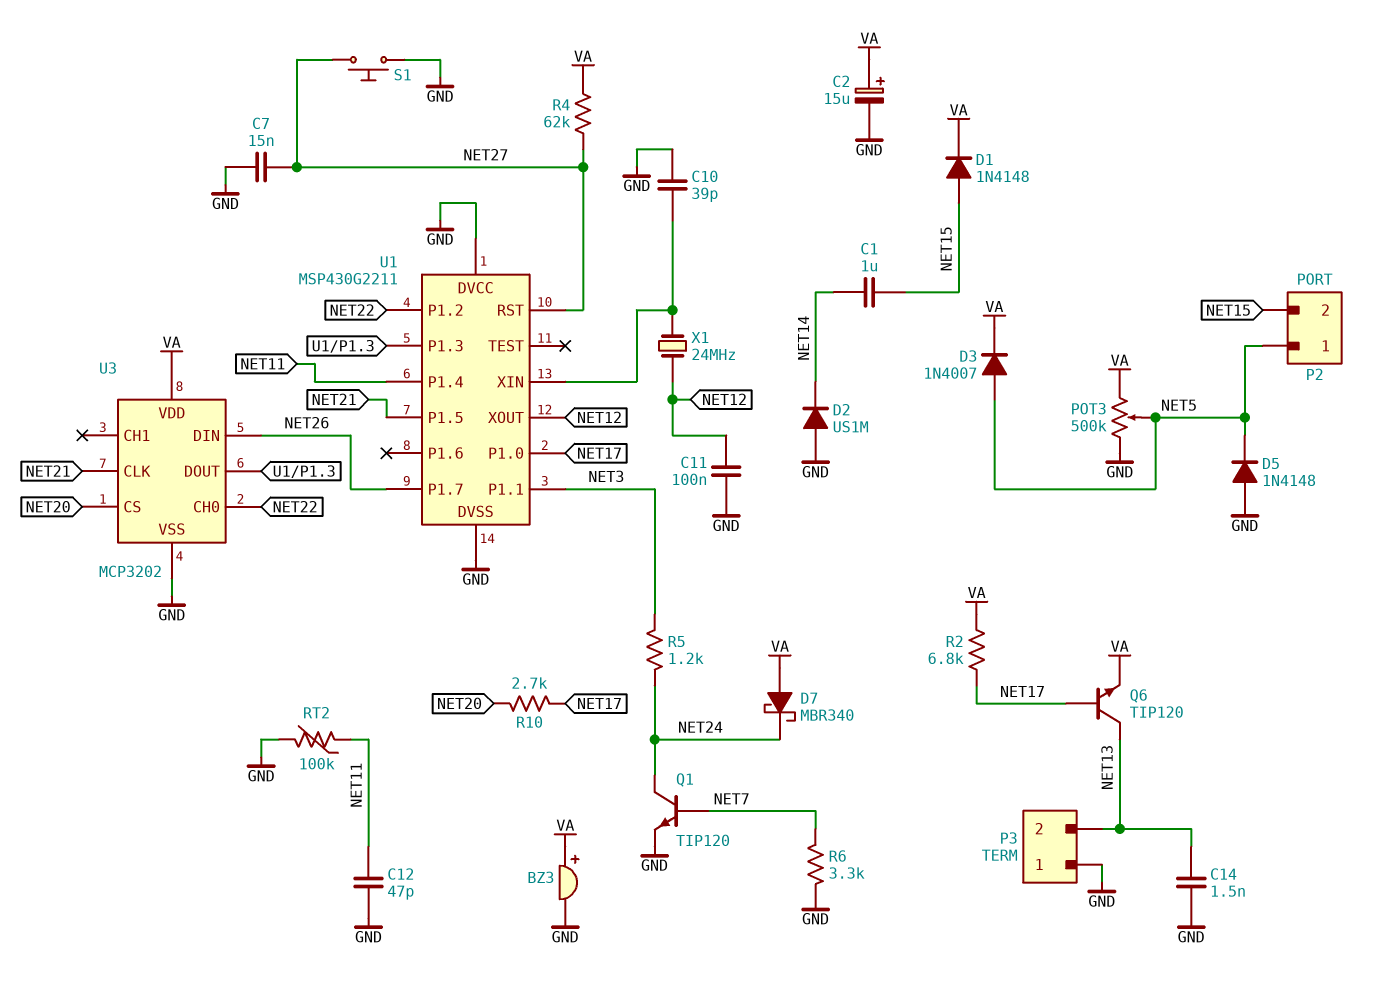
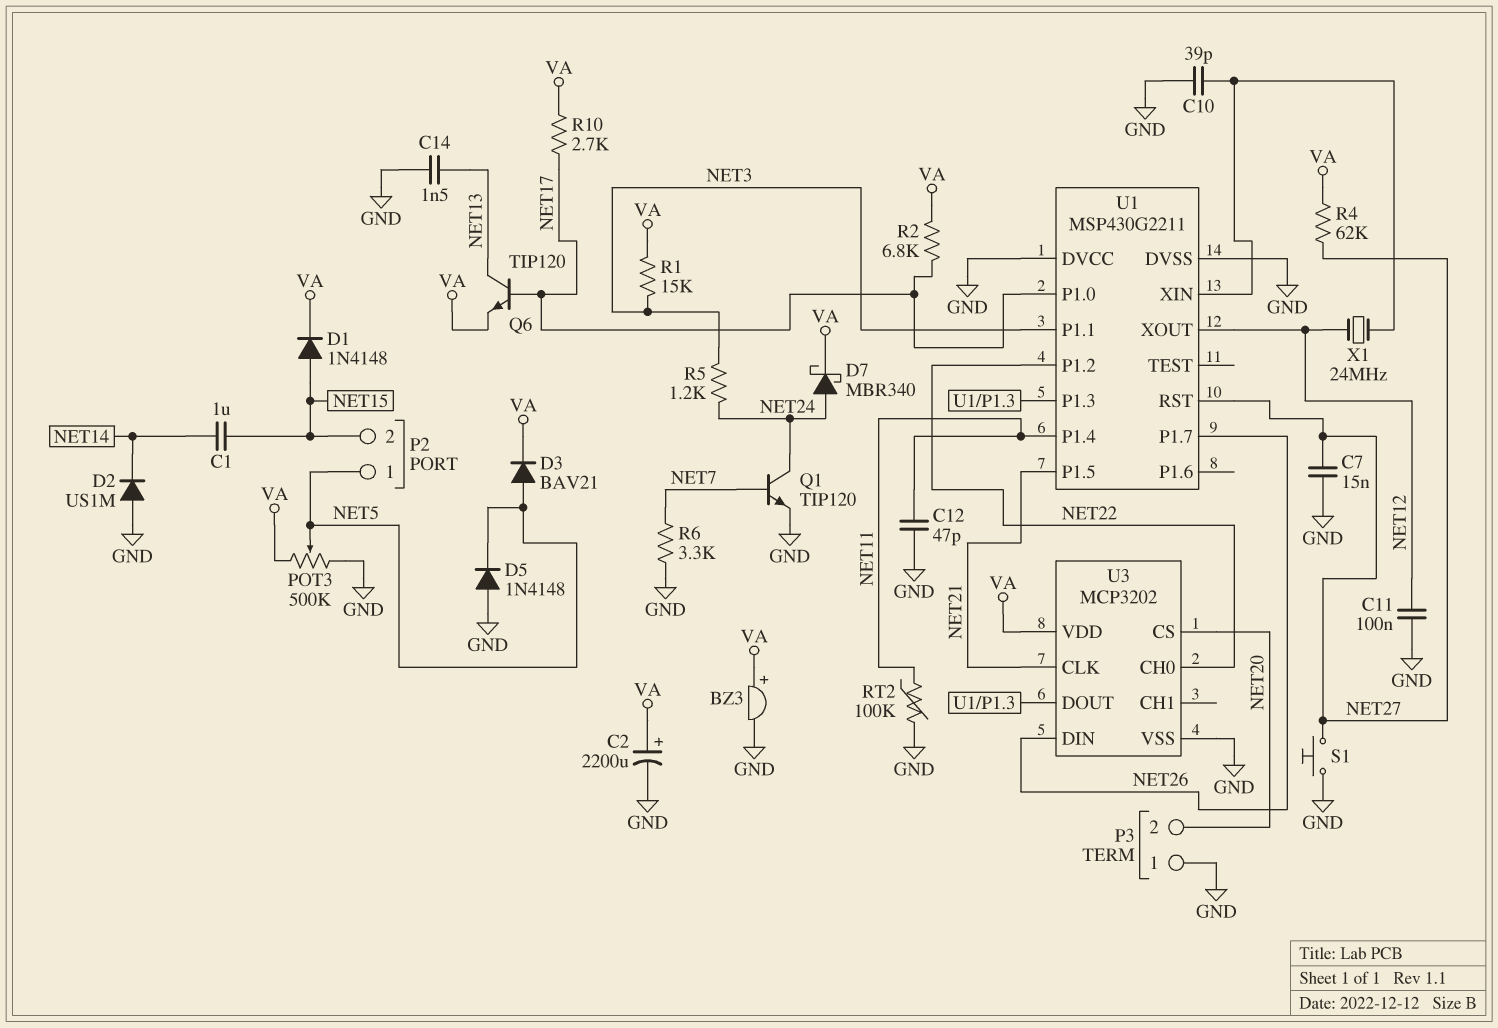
C2: 15uF (plus VA, minus GND) -> 2200uF (plus VA, minus GND)
D3: diode 1N4007 (A NET5, K VA) -> diode BAV21 (A NET5, K VA)
D7: schottky MBR340 (A VA, K NET24) -> schottky MBR340 (A NET24, K VA)
P3 pin 2: NET13 -> NET20
R1: none -> 15k (NET3, VA)
R10: 2.7k (NET17, NET20) -> 2.7k (NET17, VA)

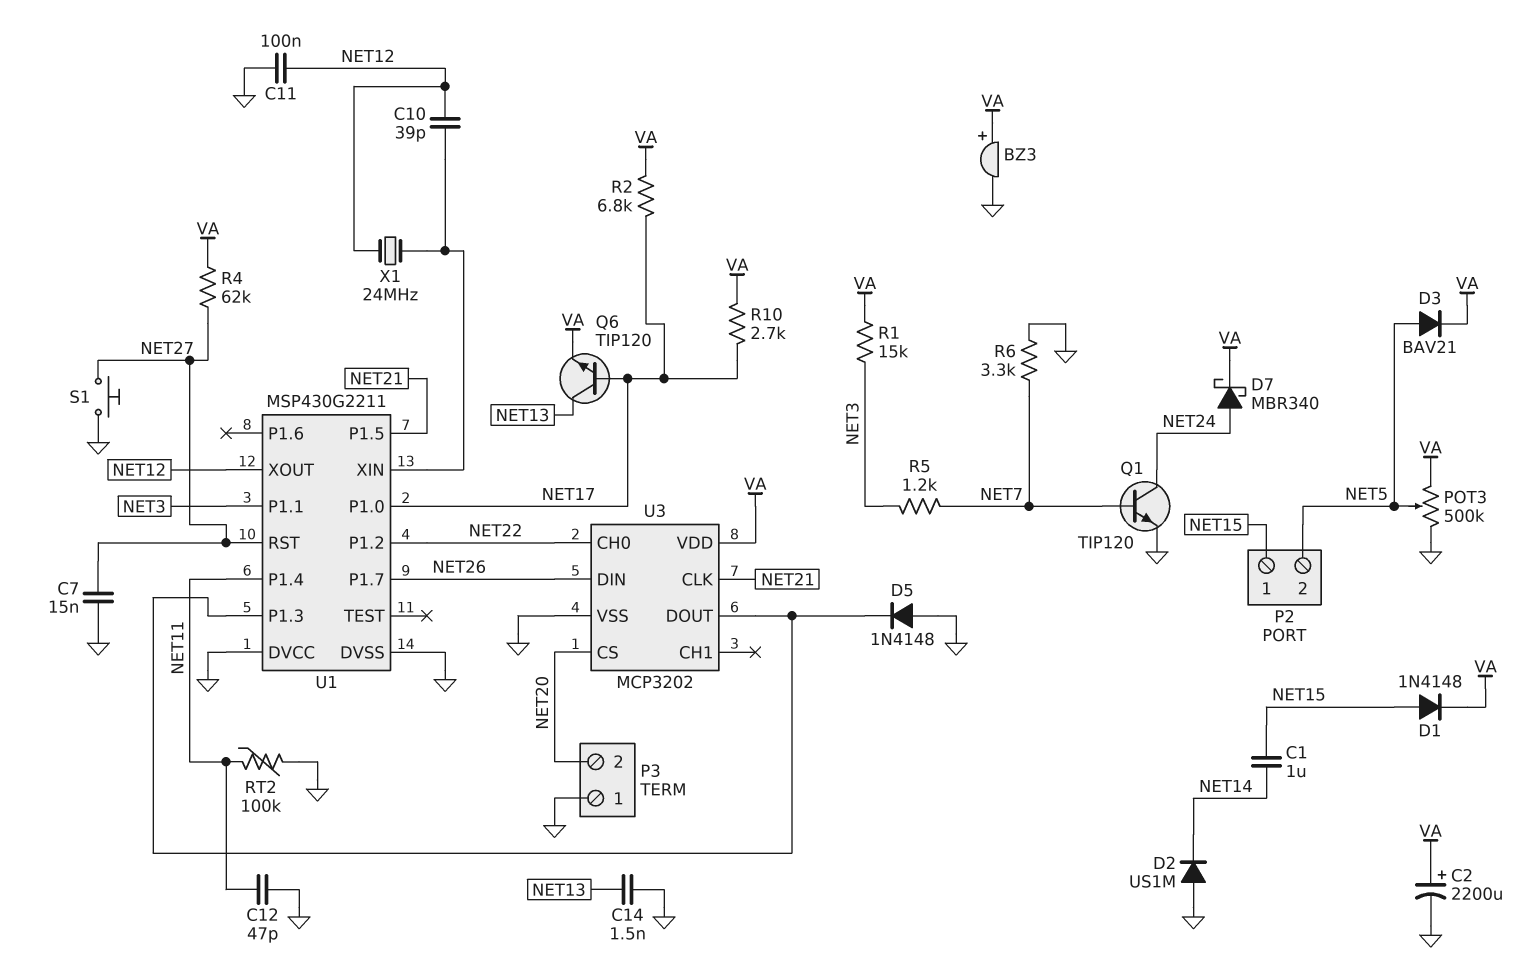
C10: 39pF (GND, U1/XIN) -> 39pF (NET12, U1/XIN)
D5: diode 1N4148 (A GND, K NET5) -> diode 1N4148 (A GND, K U1/P1.3)
P2 pin 1: NET5 -> NET15
P2 pin 2: NET15 -> NET5
R5: 1.2k (NET3, NET24) -> 1.2k (NET3, NET7)

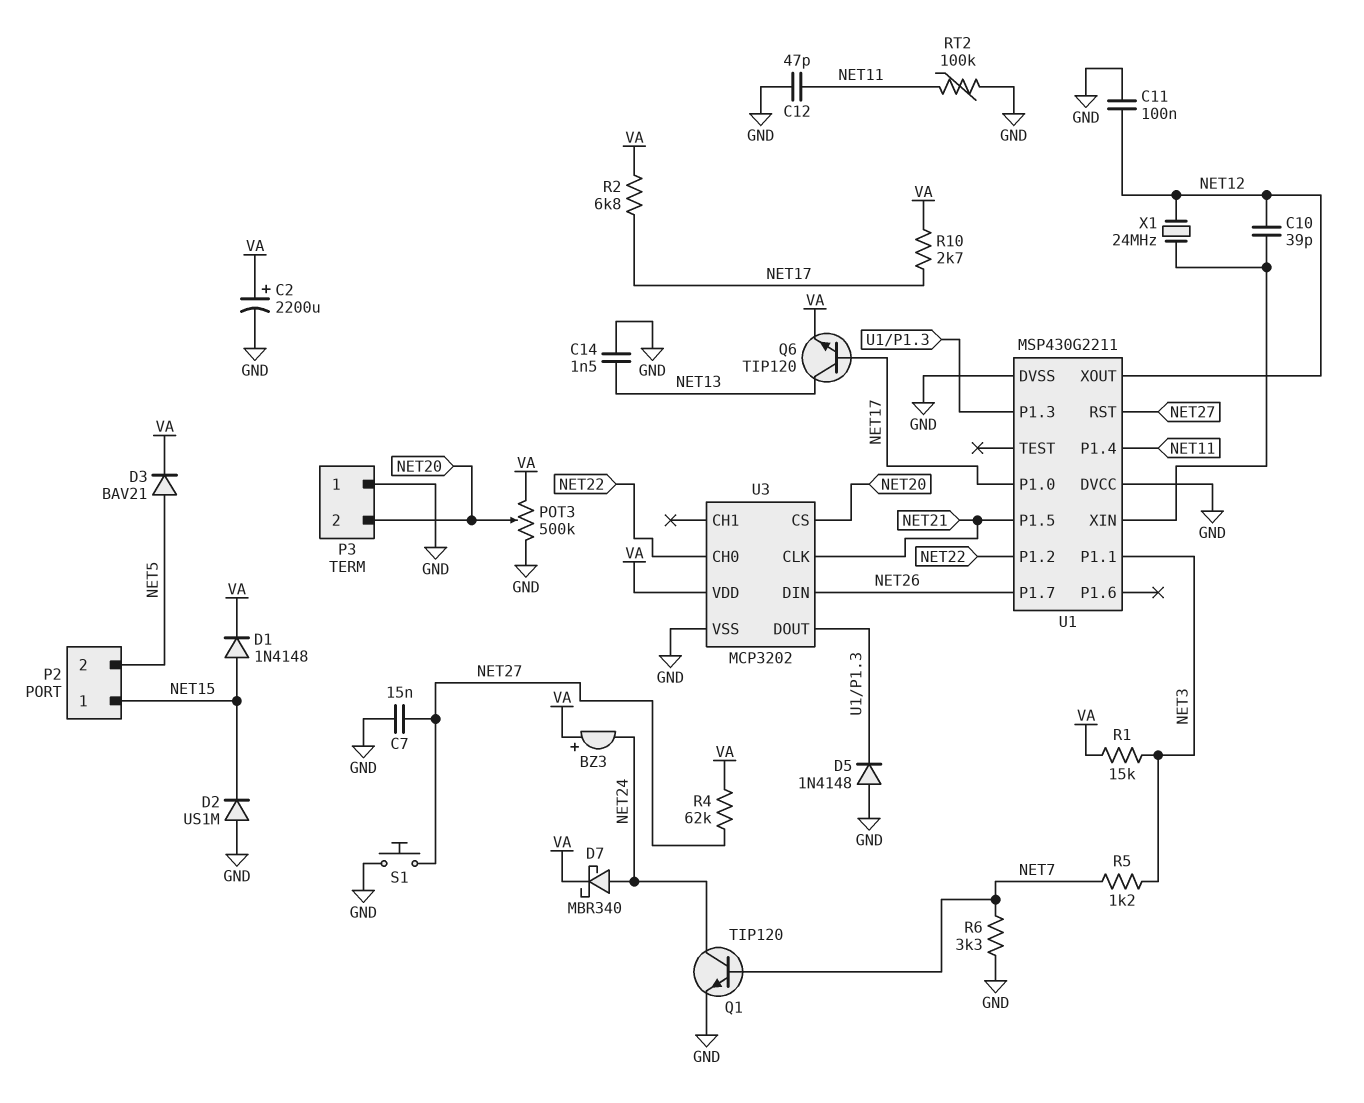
BZ3: buzzer (plus VA, minus GND) -> buzzer (plus VA, minus NET24)
C1: 1uF (NET14, NET15) -> none
D2: diode US1M (A GND, K NET14) -> diode US1M (A GND, K NET15)
POT3: 500k (GND, VA, wiper NET5) -> 500k (GND, VA, wiper NET20)

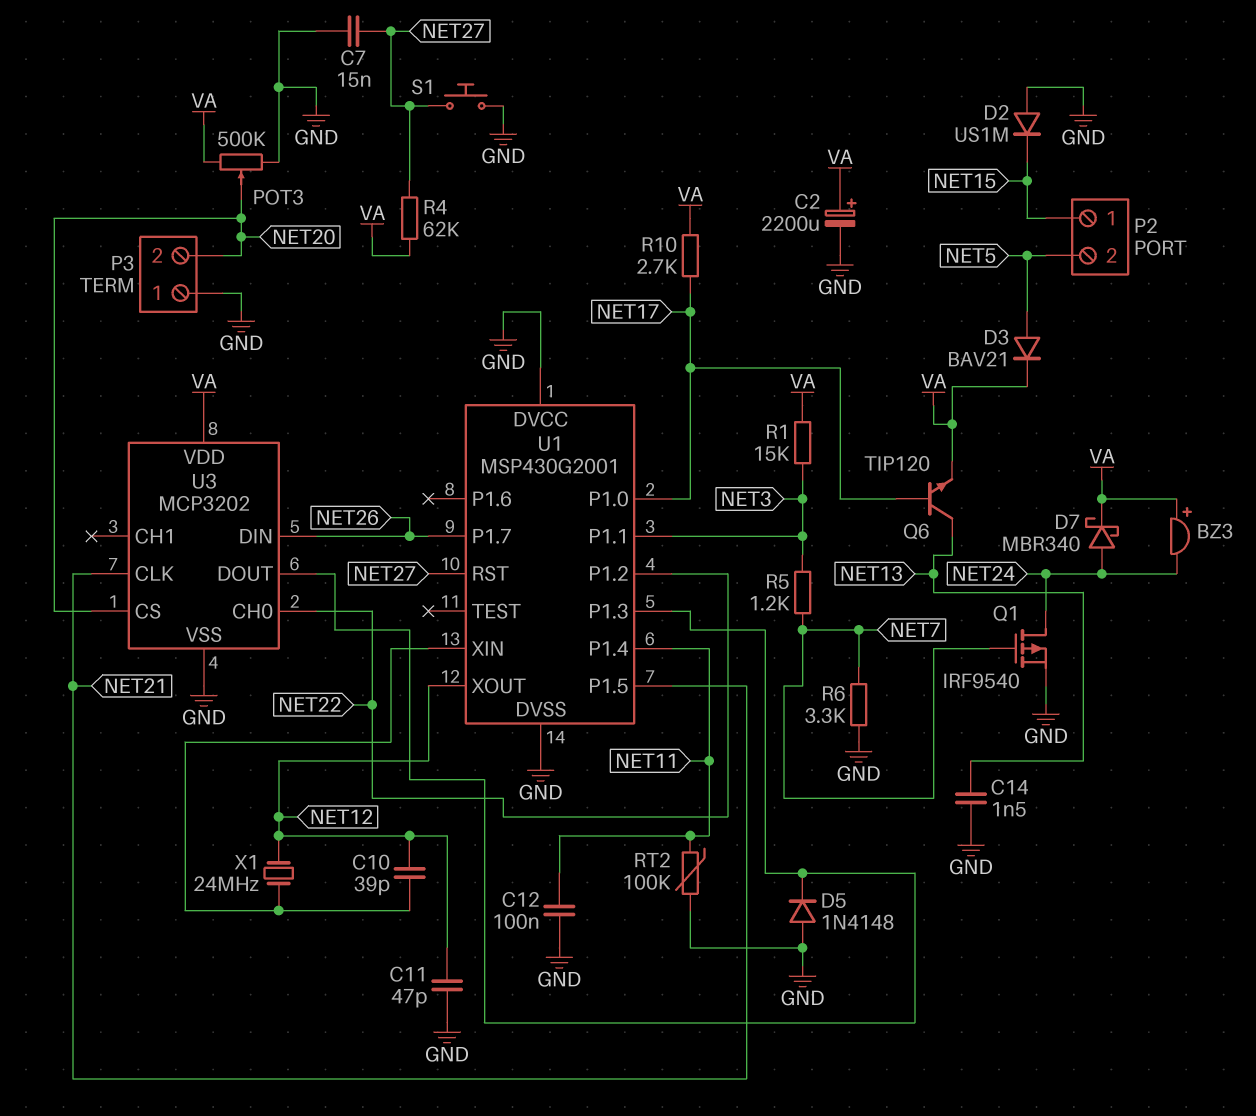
C11: 100nF (GND, NET12) -> 47pF (GND, NET12)
C12: 47pF (GND, NET11) -> 100nF (GND, NET11)
D1: diode 1N4148 (A NET15, K VA) -> none
Q1: NPN TIP120 (B NET7, C NET24, E GND) -> PMOS IRF9540 (G NET7, D NET24, S GND)
R2: 6.8k (NET17, VA) -> none
U1: MSP430G2211 -> MSP430G2001

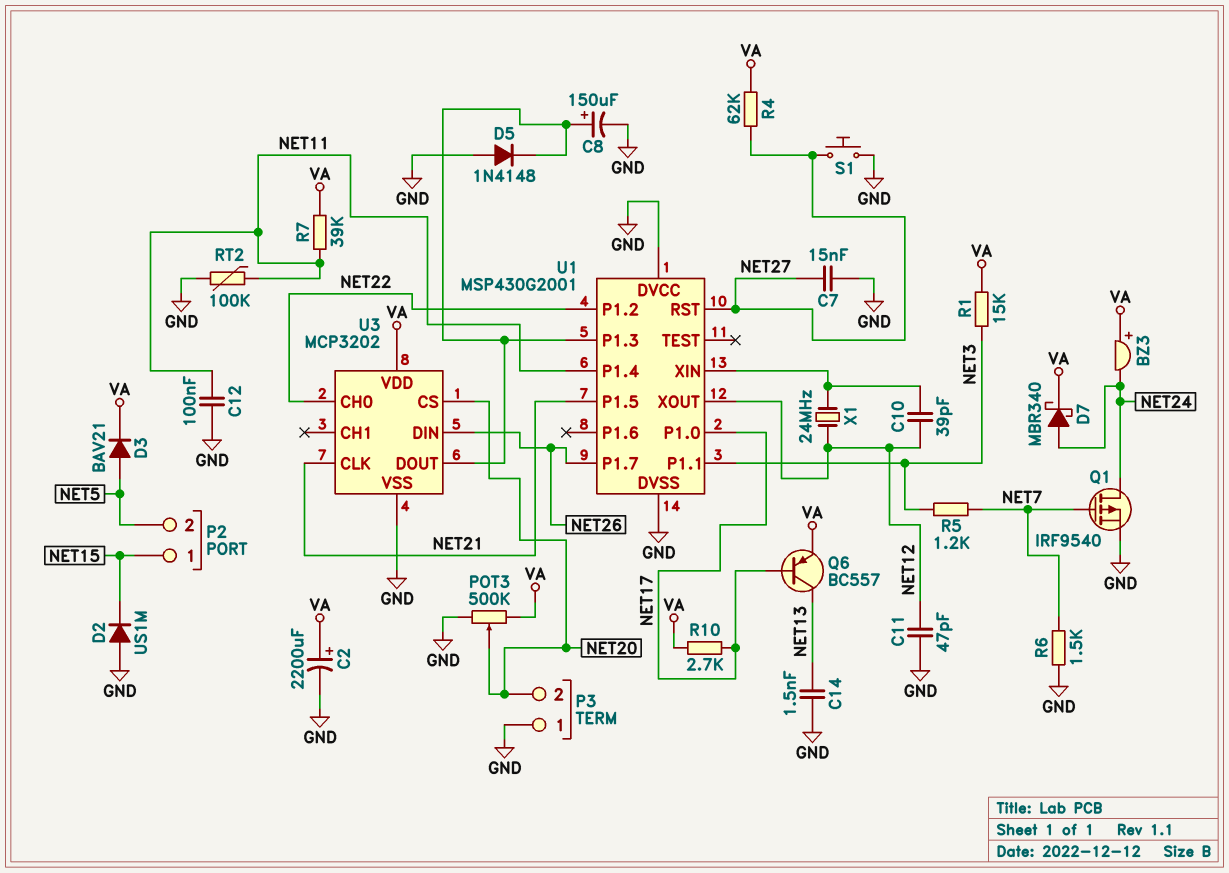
C8: none -> 150uF (plus U1/P1.3, minus GND)
Q6: NPN TIP120 (B NET17, C NET13, E VA) -> PNP BC557 (B NET17, C NET13, E VA)
R6: 3.3k (GND, NET7) -> 1.5k (GND, NET7)
R7: none -> 39k (NET11, VA)

